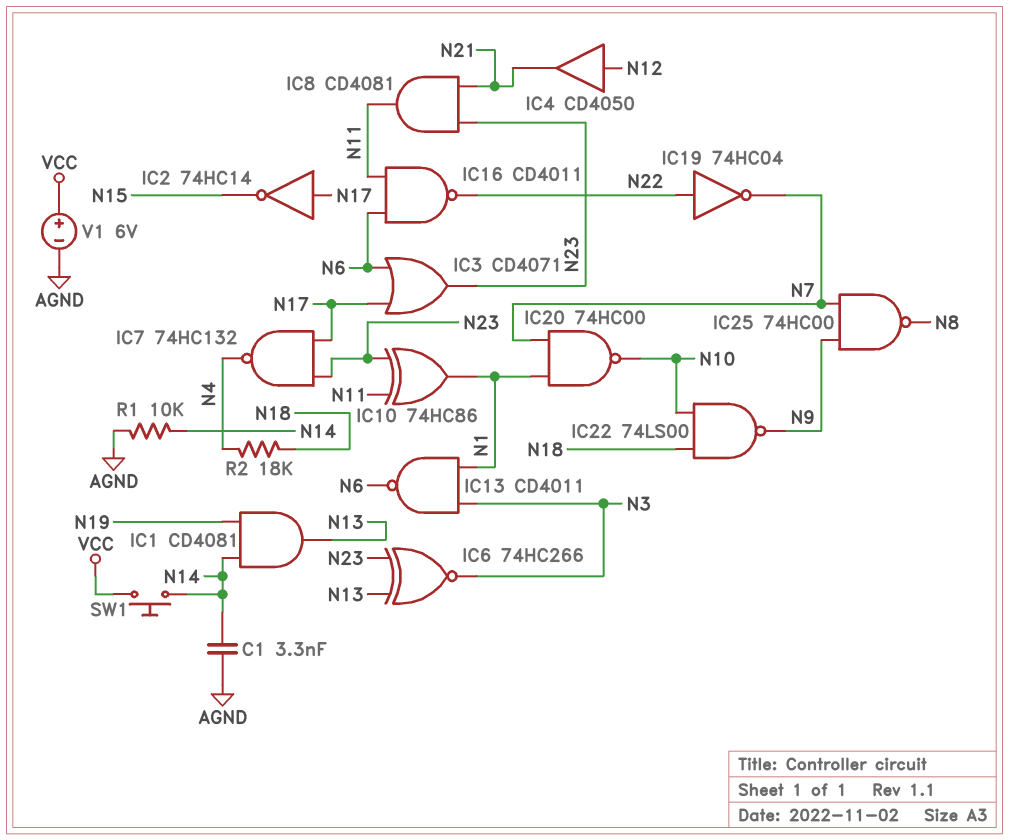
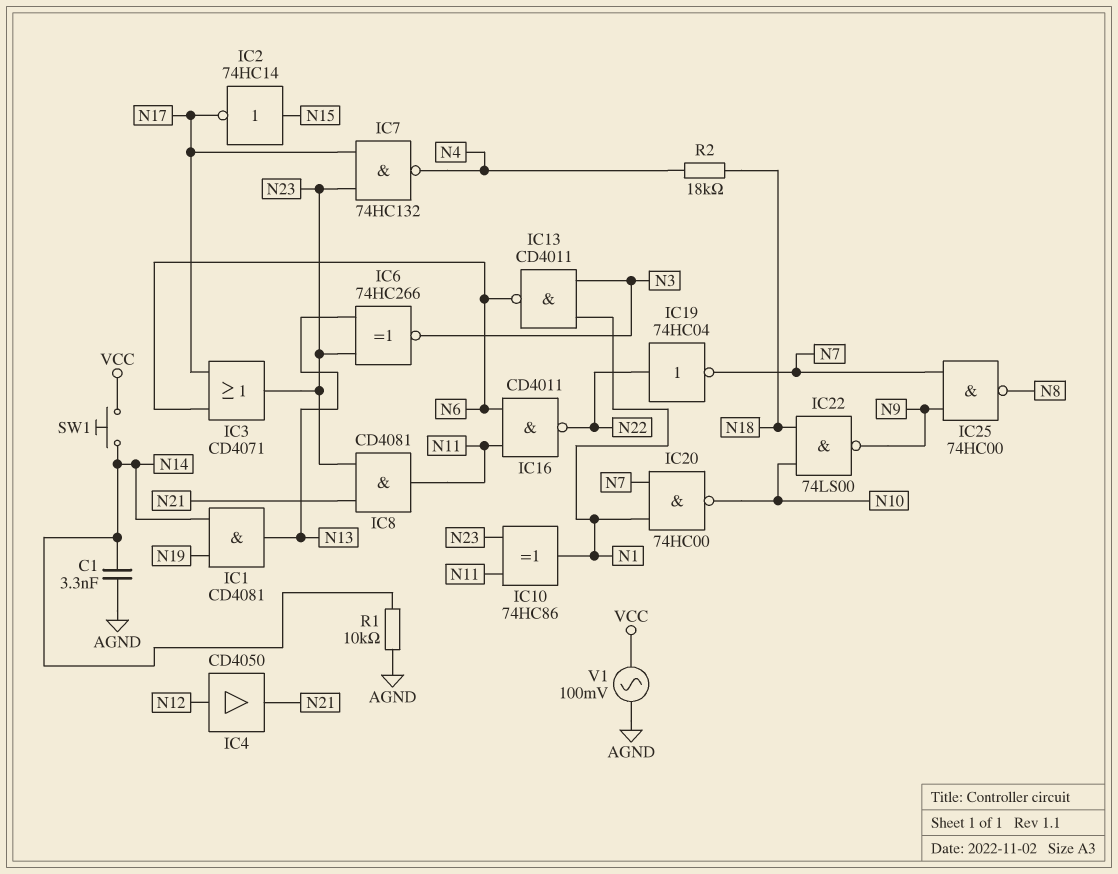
IC2: NOT 74HC14 (in N17, out N15) -> NOT 74HC14 (in N15, out N17)
V1: 6V (plus VCC, minus AGND) -> AC 100mV (AGND, VCC)

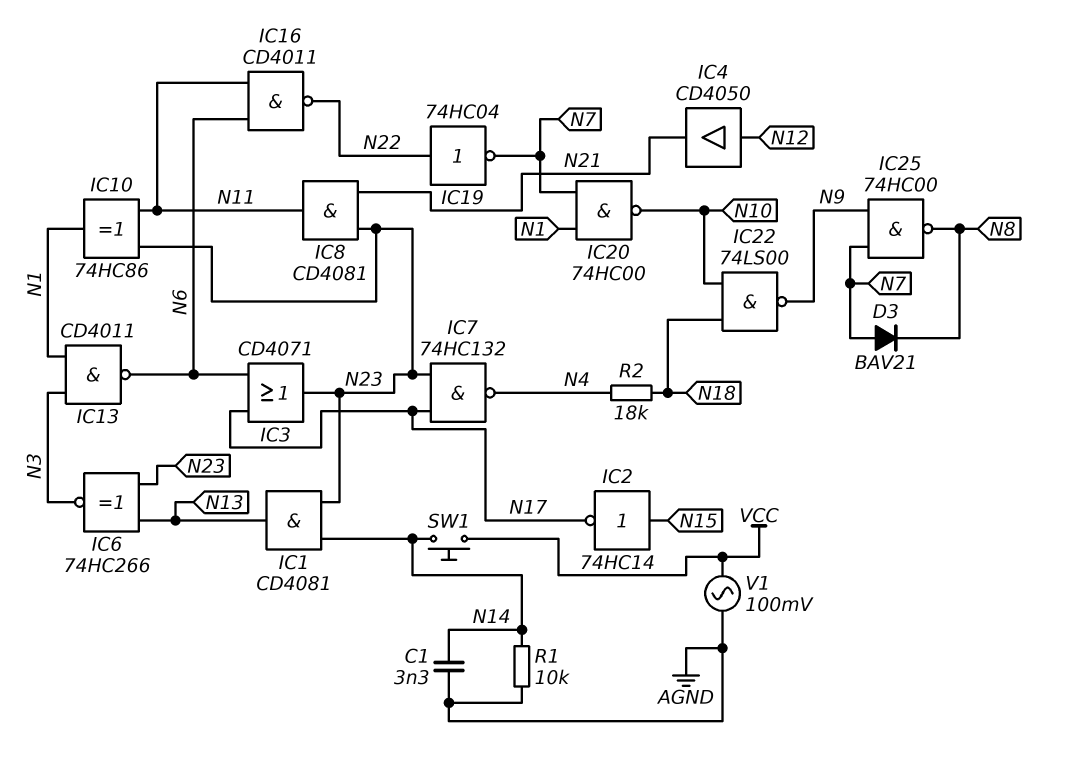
D3: none -> diode BAV21 (A N7, K N8)
IC1: AND CD4081 (in N14, in N19, out N13) -> AND CD4081 (in N14, in N23, out N13)

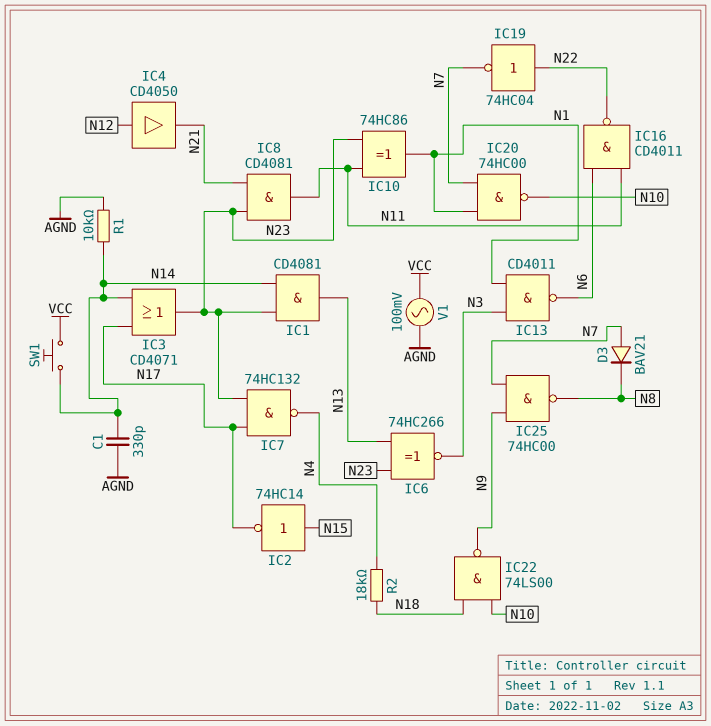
C1: 3.3nF (AGND, N14) -> 330pF (AGND, N14)
IC3: OR CD4071 (in N6, in N17, out N23) -> OR CD4071 (in N14, in N17, out N23)

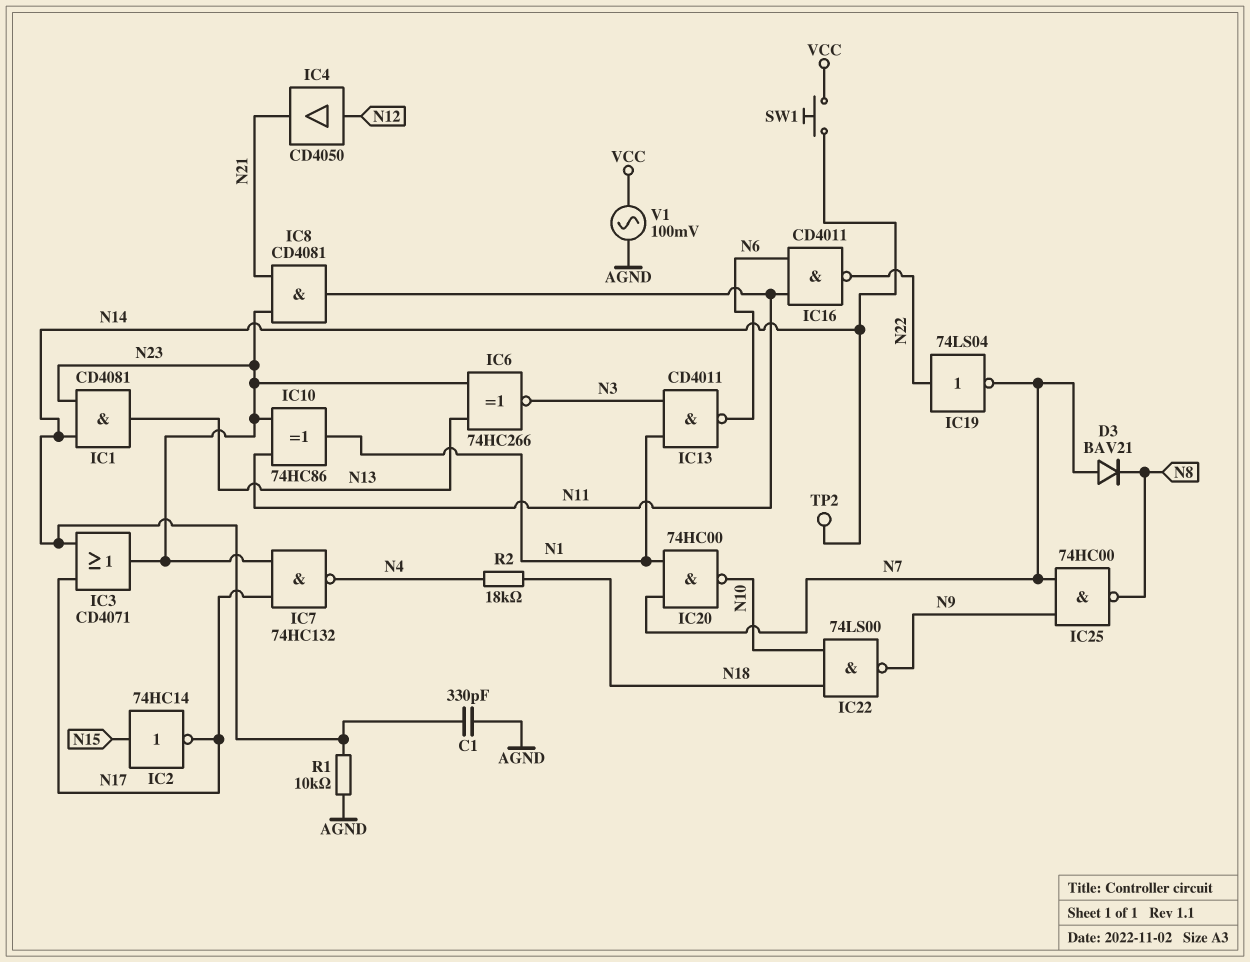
IC19: NOT 74HC04 (in N22, out N7) -> NOT 74LS04 (in N22, out N7)
TP2: none -> test point (N14)

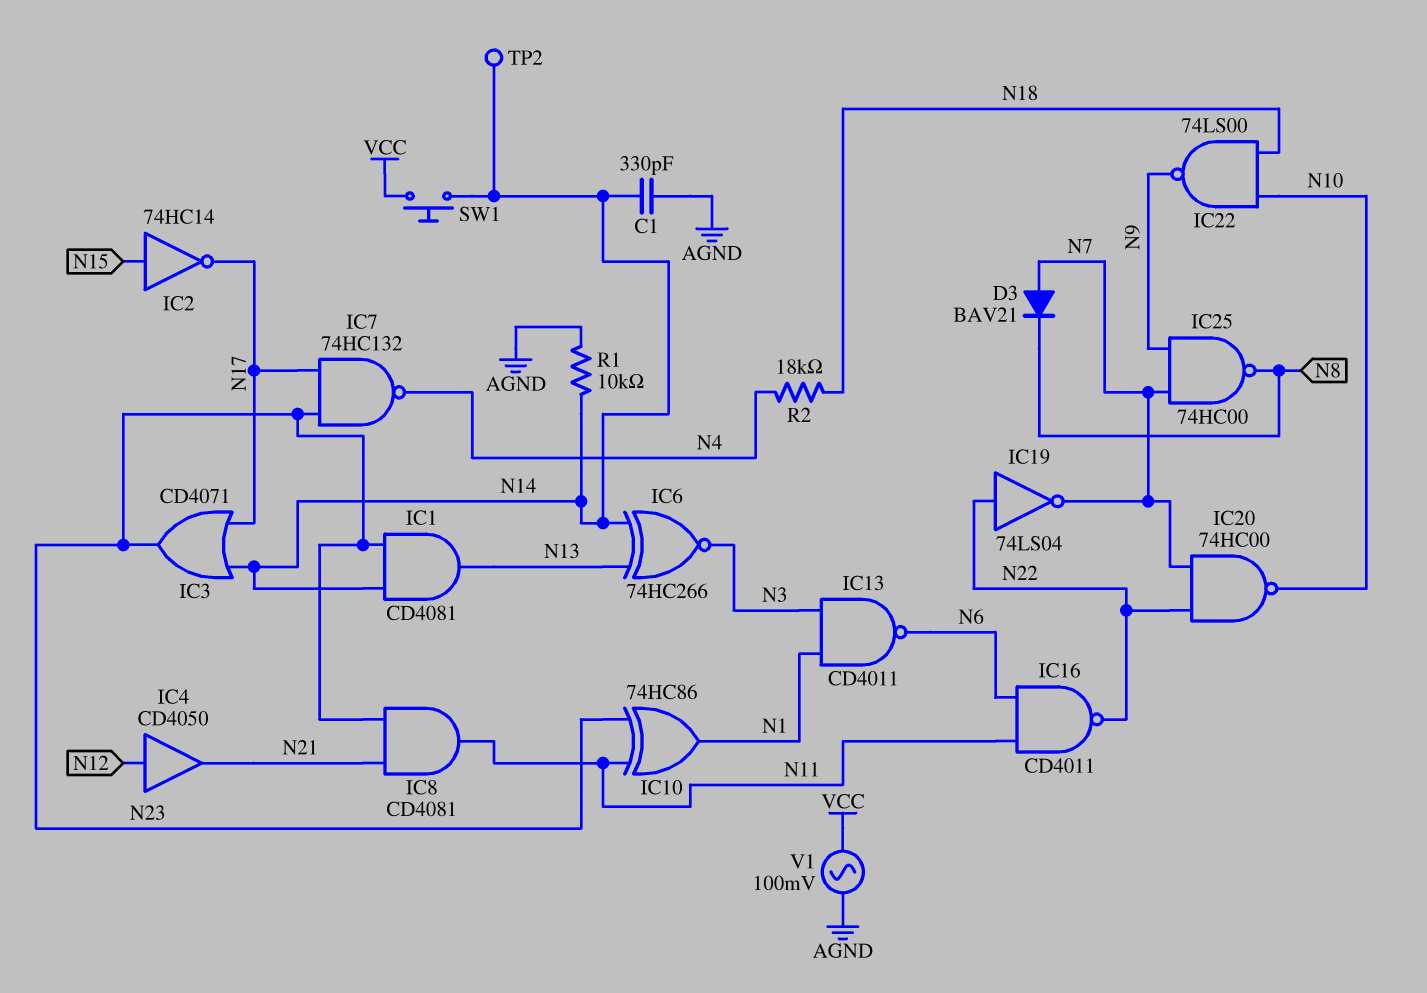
IC6: XNOR 74HC266 (in N13, in N23, out N3) -> XNOR 74HC266 (in N13, in N14, out N3)
IC20: NAND 74HC00 (in N1, in N7, out N10) -> NAND 74HC00 (in N7, in N22, out N10)

